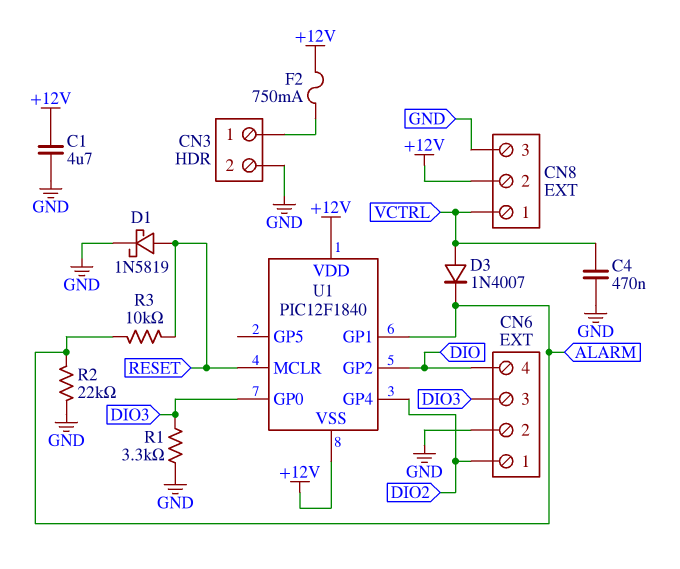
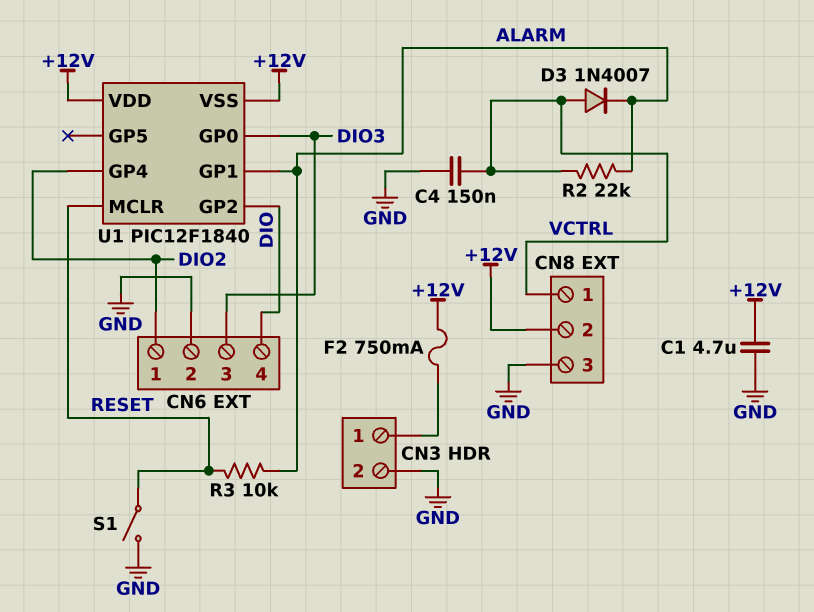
C4: 470nF (GND, VCTRL) -> 150nF (GND, VCTRL)
D1: schottky 1N5819 (A RESET, K GND) -> none
R1: 3.3k (DIO3, GND) -> none
R2: 22k (ALARM, GND) -> 22k (ALARM, VCTRL)
S1: none -> switch (GND, RESET)

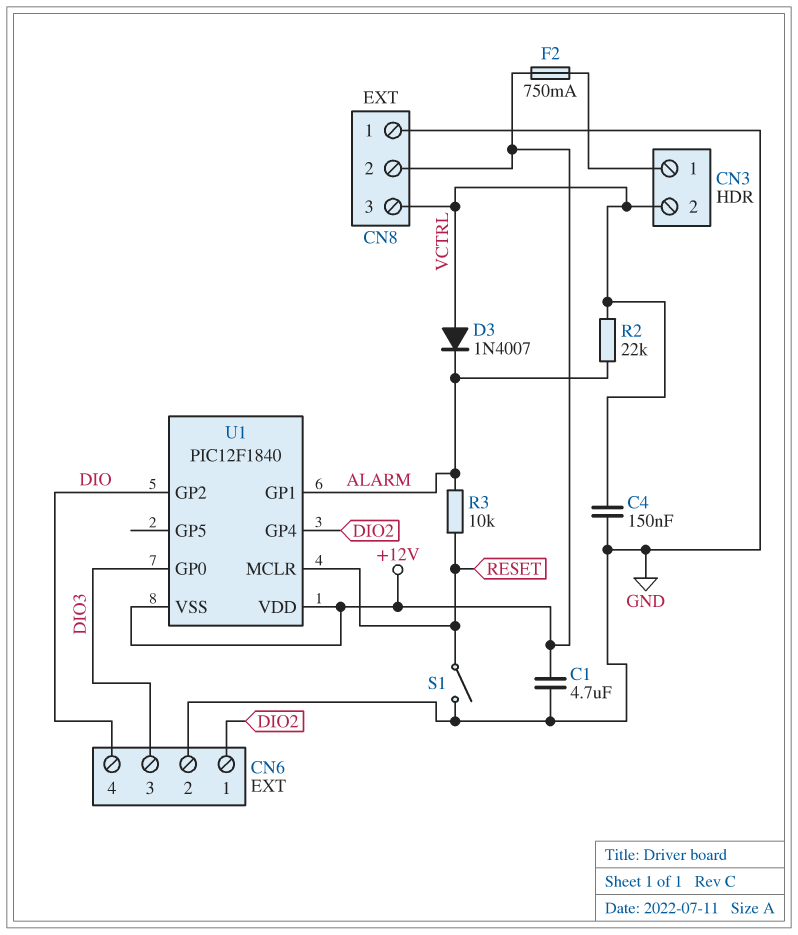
CN3 pin 2: GND -> VCTRL
CN8 pin 1: VCTRL -> GND
CN8 pin 3: GND -> VCTRL

